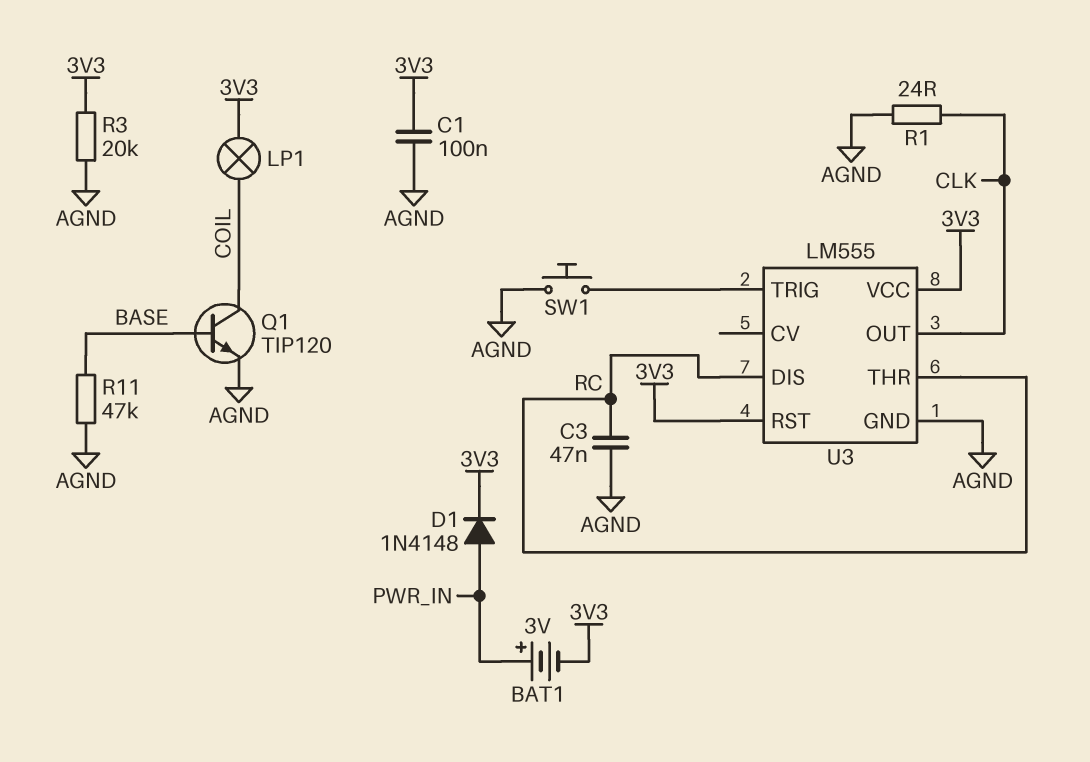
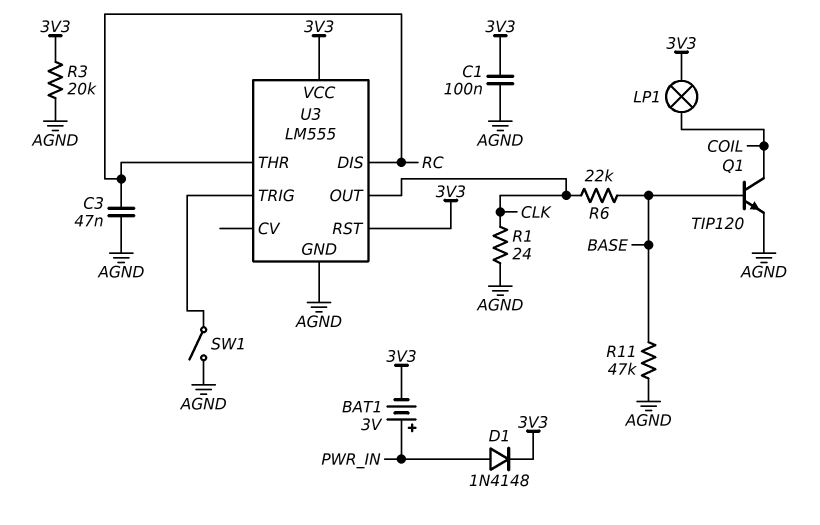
R6: none -> 22k (BASE, CLK)
SW1: button (AGND, U3/TRIG) -> switch (AGND, U3/TRIG)

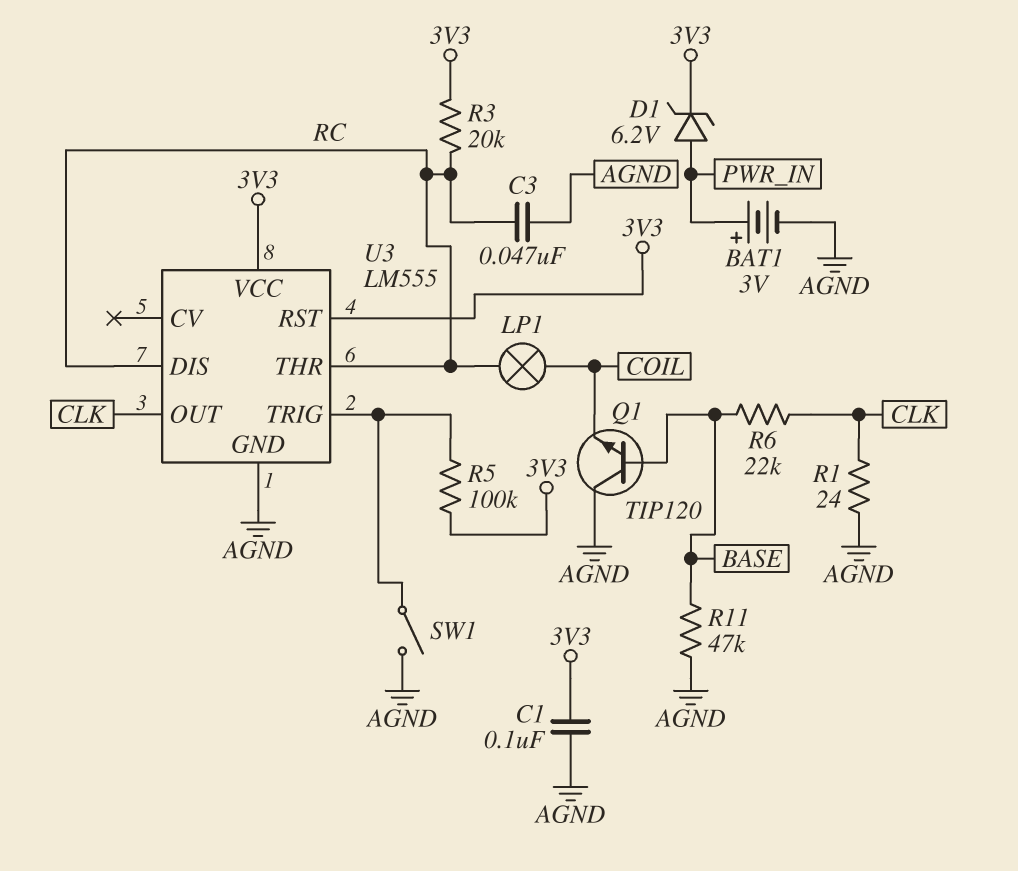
BAT1: 3V (plus PWR_IN, minus 3V3) -> 3V (plus PWR_IN, minus AGND)
D1: diode 1N4148 (A PWR_IN, K 3V3) -> zener 6.2V (A PWR_IN, K 3V3)
LP1: lamp (3V3, COIL) -> lamp (COIL, RC)
Q1: NPN TIP120 (B BASE, C COIL, E AGND) -> NPN TIP120 (B BASE, C AGND, E COIL)
R3: 20k (3V3, AGND) -> 20k (3V3, RC)
R5: none -> 100k (3V3, U3/TRIG)

